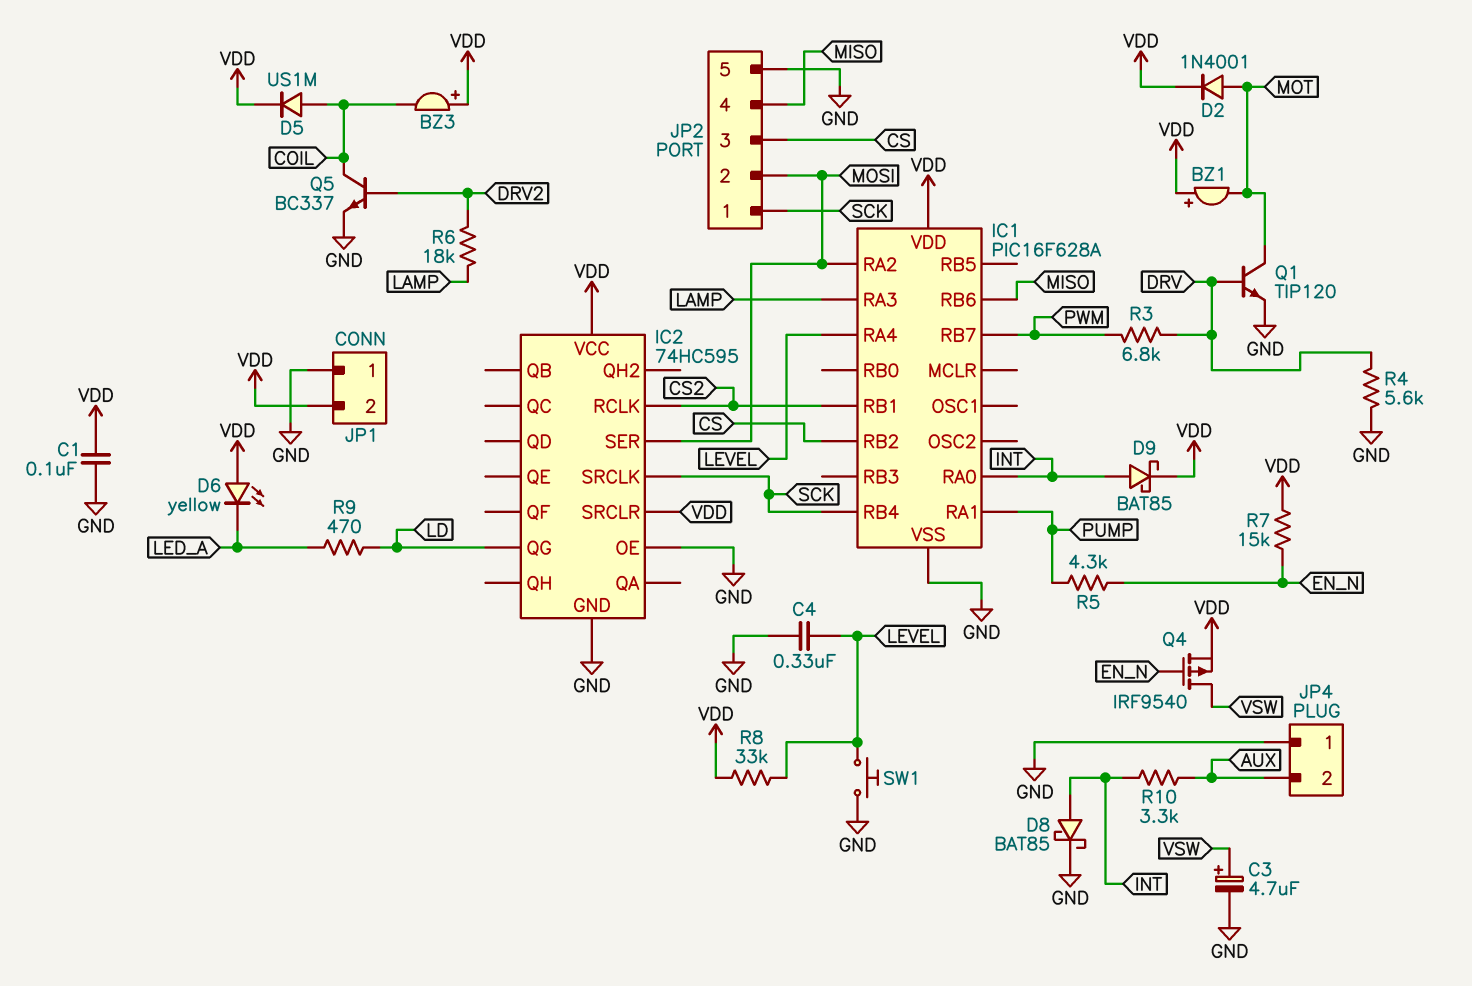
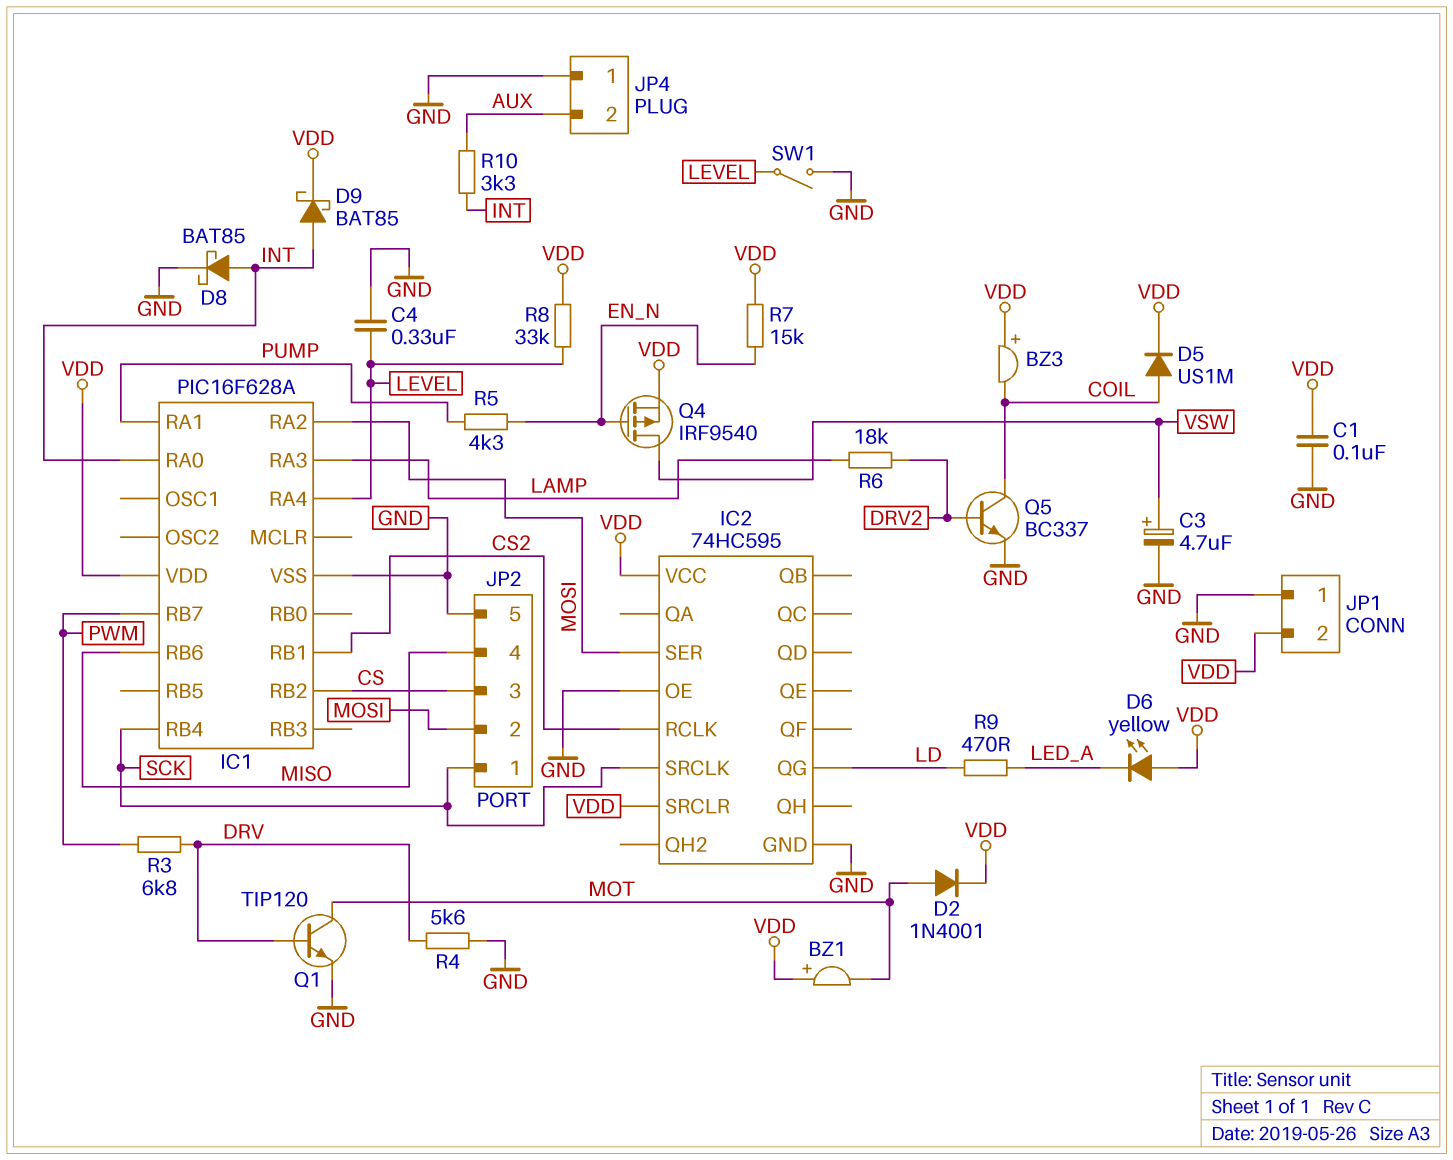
SW1: button (GND, LEVEL) -> switch (GND, LEVEL)

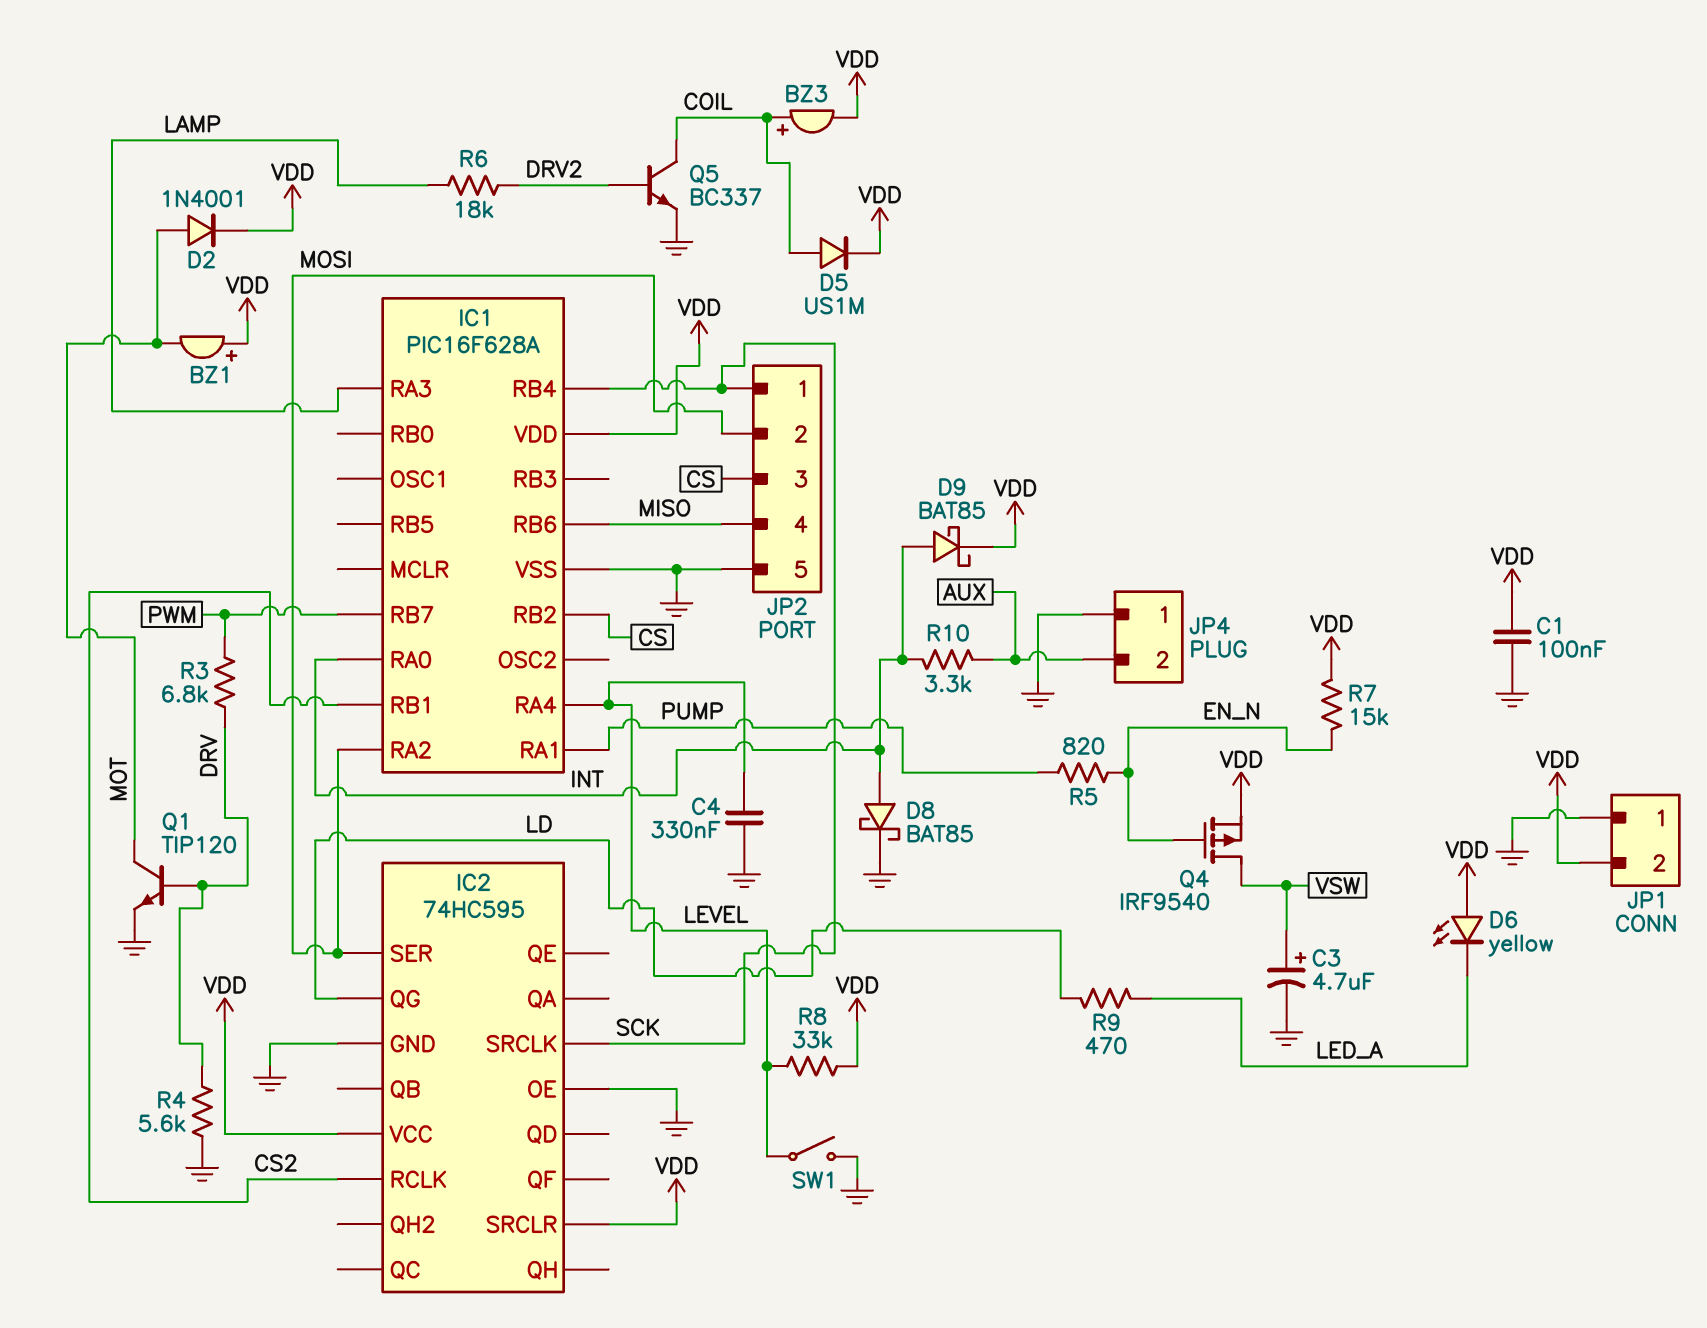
BZ3: buzzer (plus VDD, minus COIL) -> buzzer (plus COIL, minus VDD)
R5: 4.3k (EN_N, PUMP) -> 820 (EN_N, PUMP)

